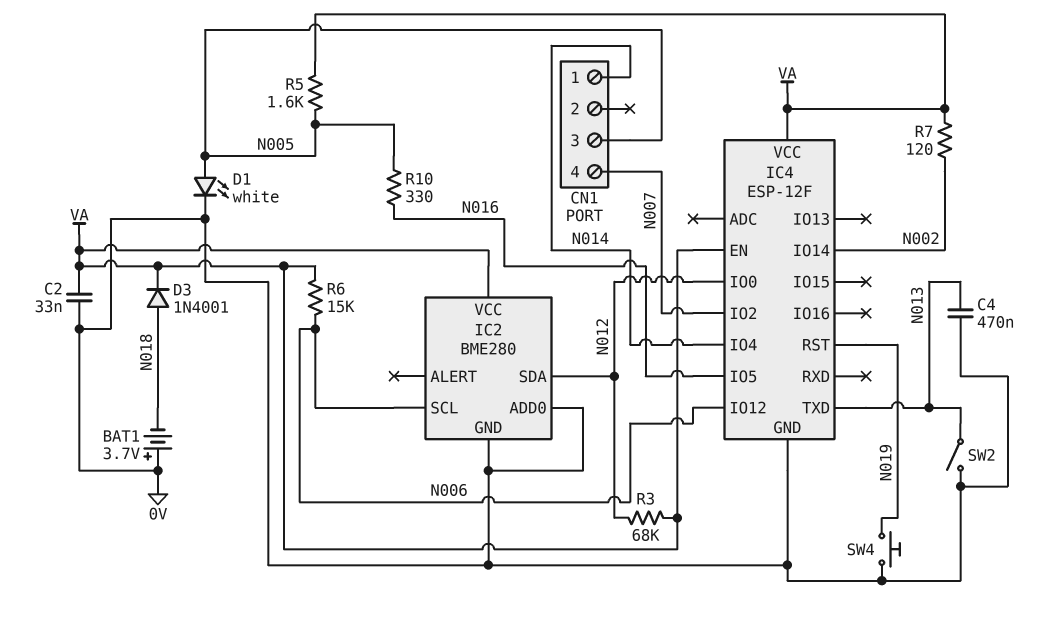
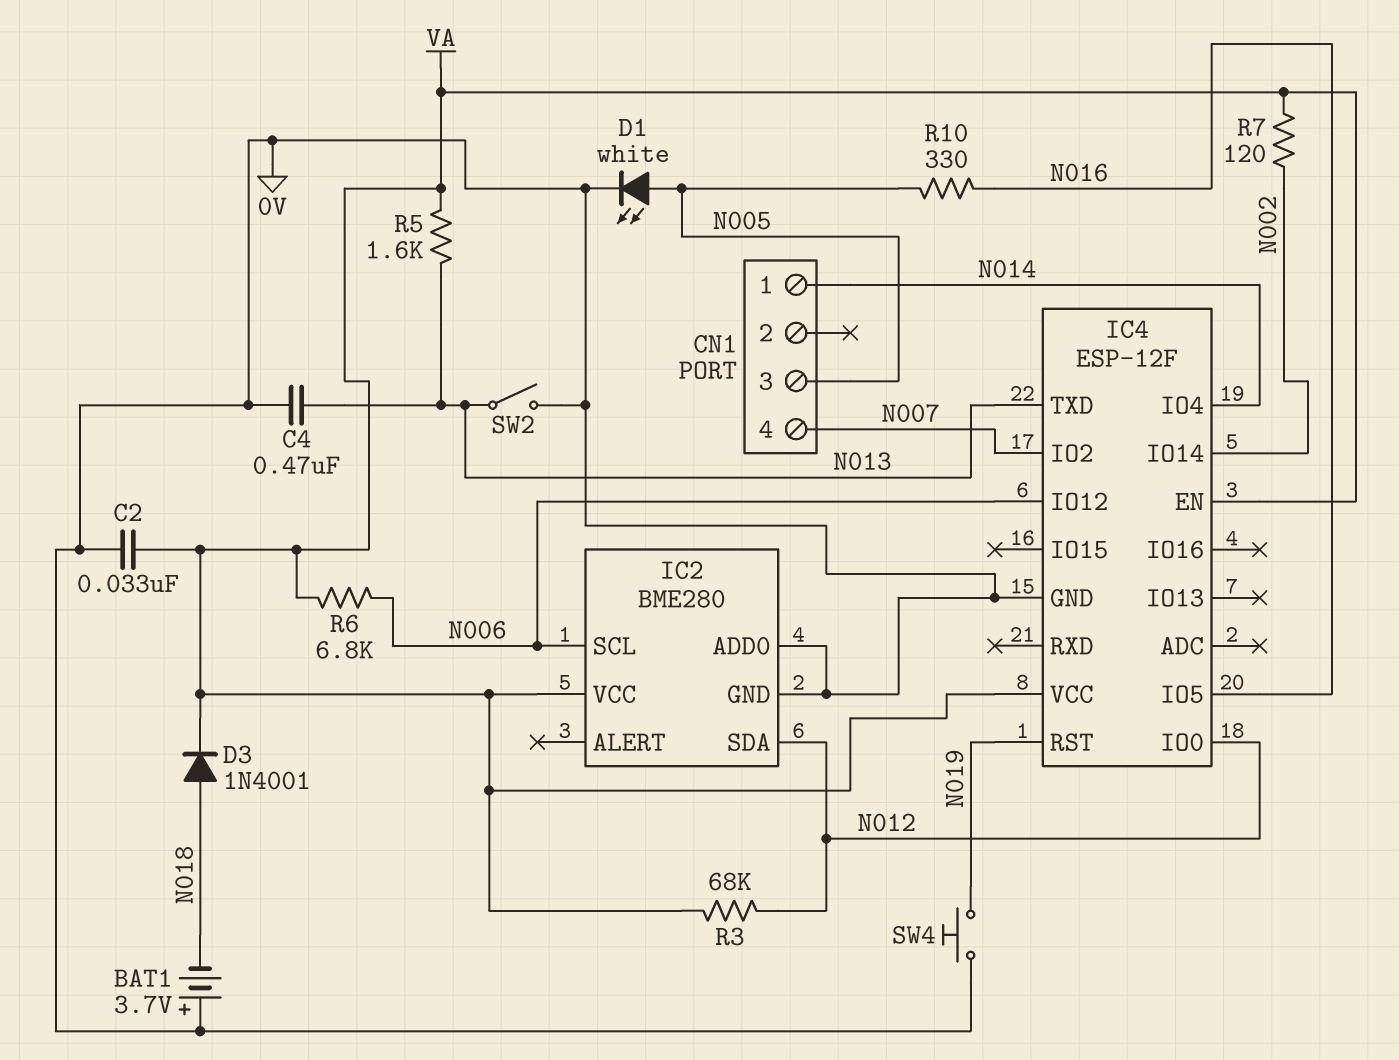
R5: 1.6k (N005, VA) -> 1.6k (N013, VA)
R6: 15k (N006, VA) -> 6.8k (N006, VA)

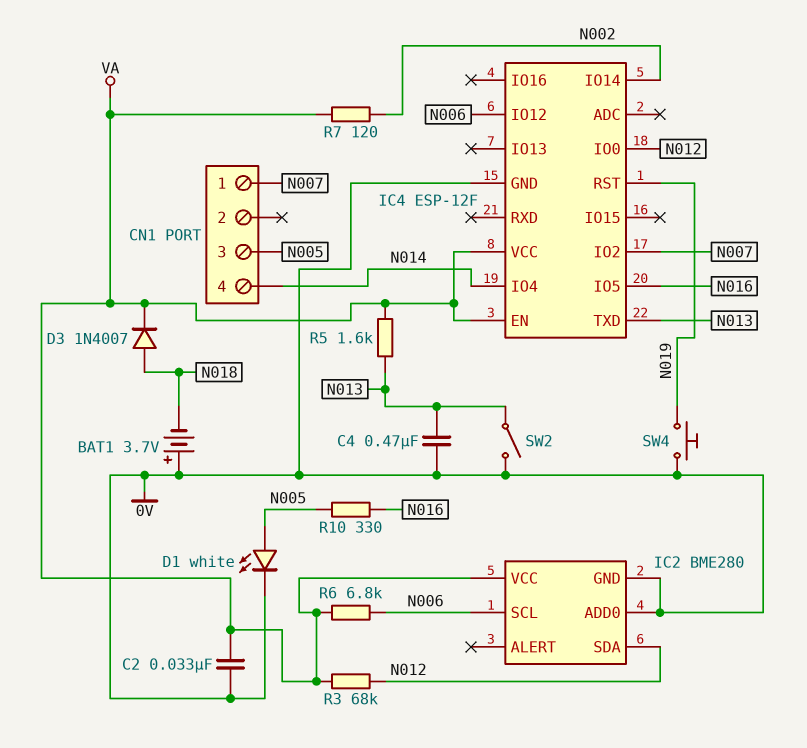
CN1 pin 1: N014 -> N007
CN1 pin 4: N007 -> N014
D3: diode 1N4001 (A N018, K VA) -> diode 1N4007 (A N018, K VA)

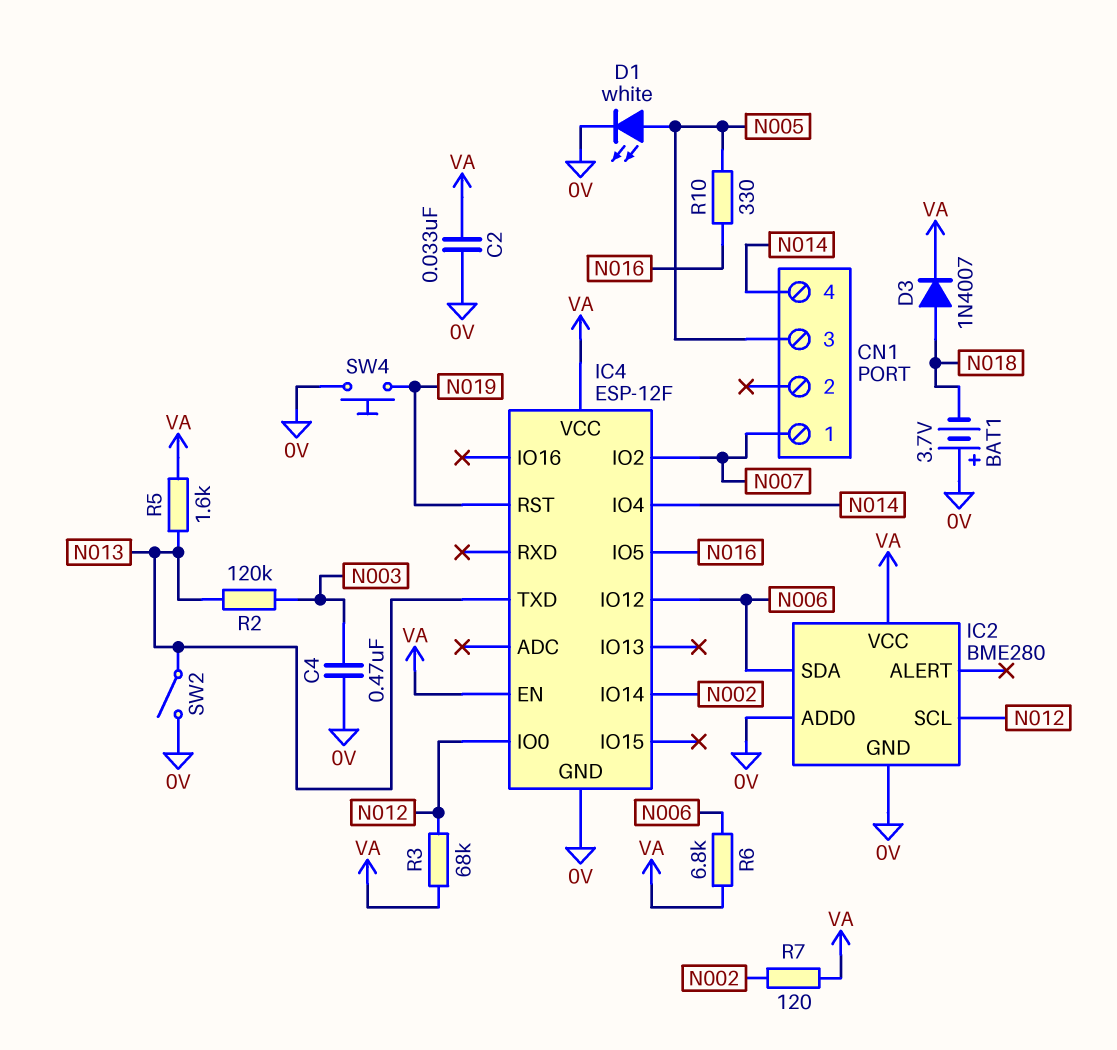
C4: 470nF (0V, N013) -> 470nF (0V, N003)
IC2 pin SCL: N006 -> N012
IC2 pin SDA: N012 -> N006
R2: none -> 120k (N003, N013)

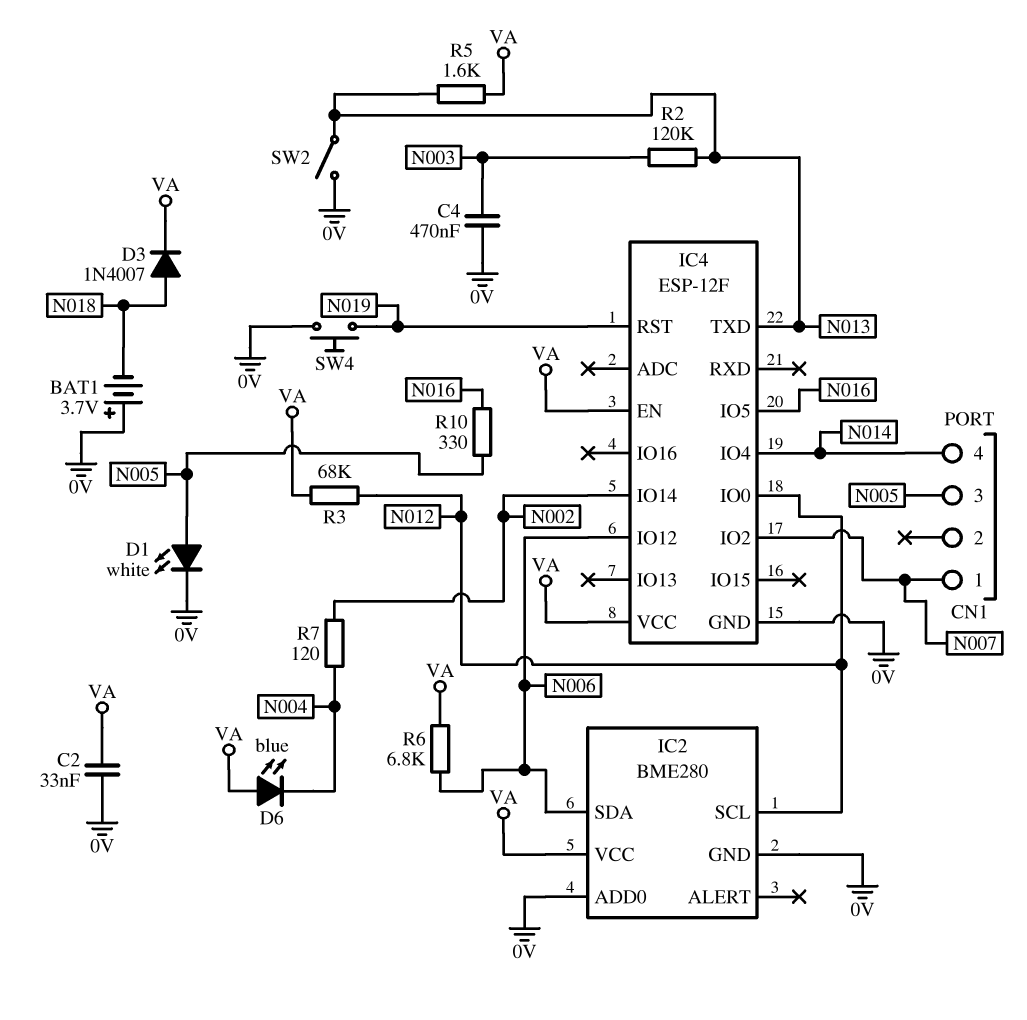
D6: none -> LED blue (A VA, K N004)
R7: 120 (N002, VA) -> 120 (N002, N004)

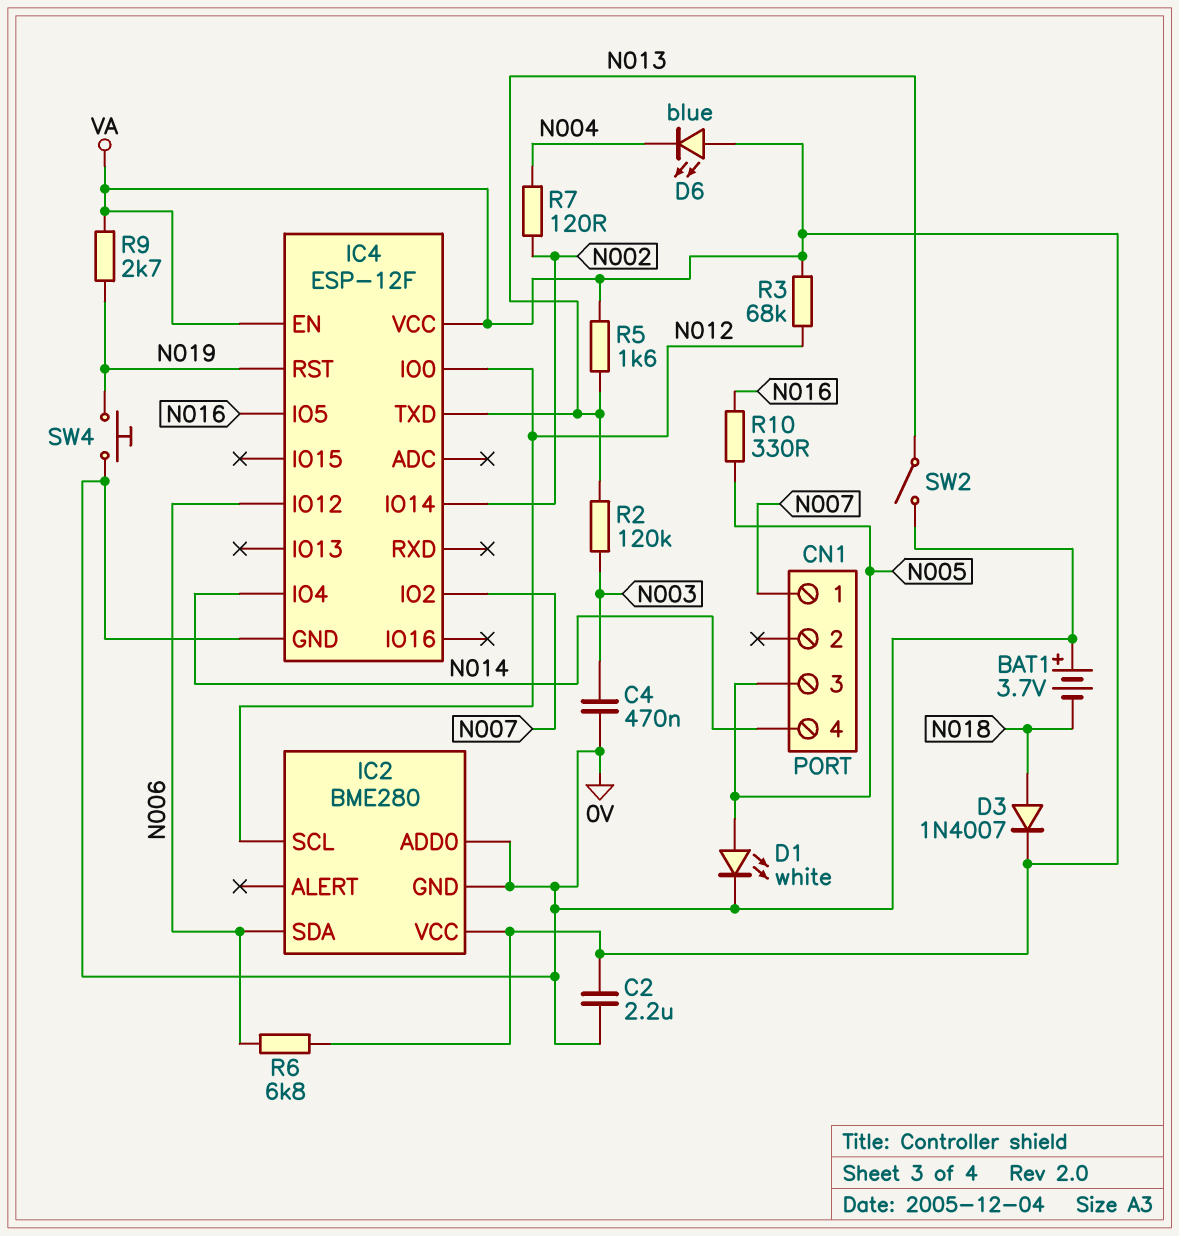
C2: 33nF (0V, VA) -> 2.2uF (0V, VA)
R9: none -> 2.7k (N019, VA)

